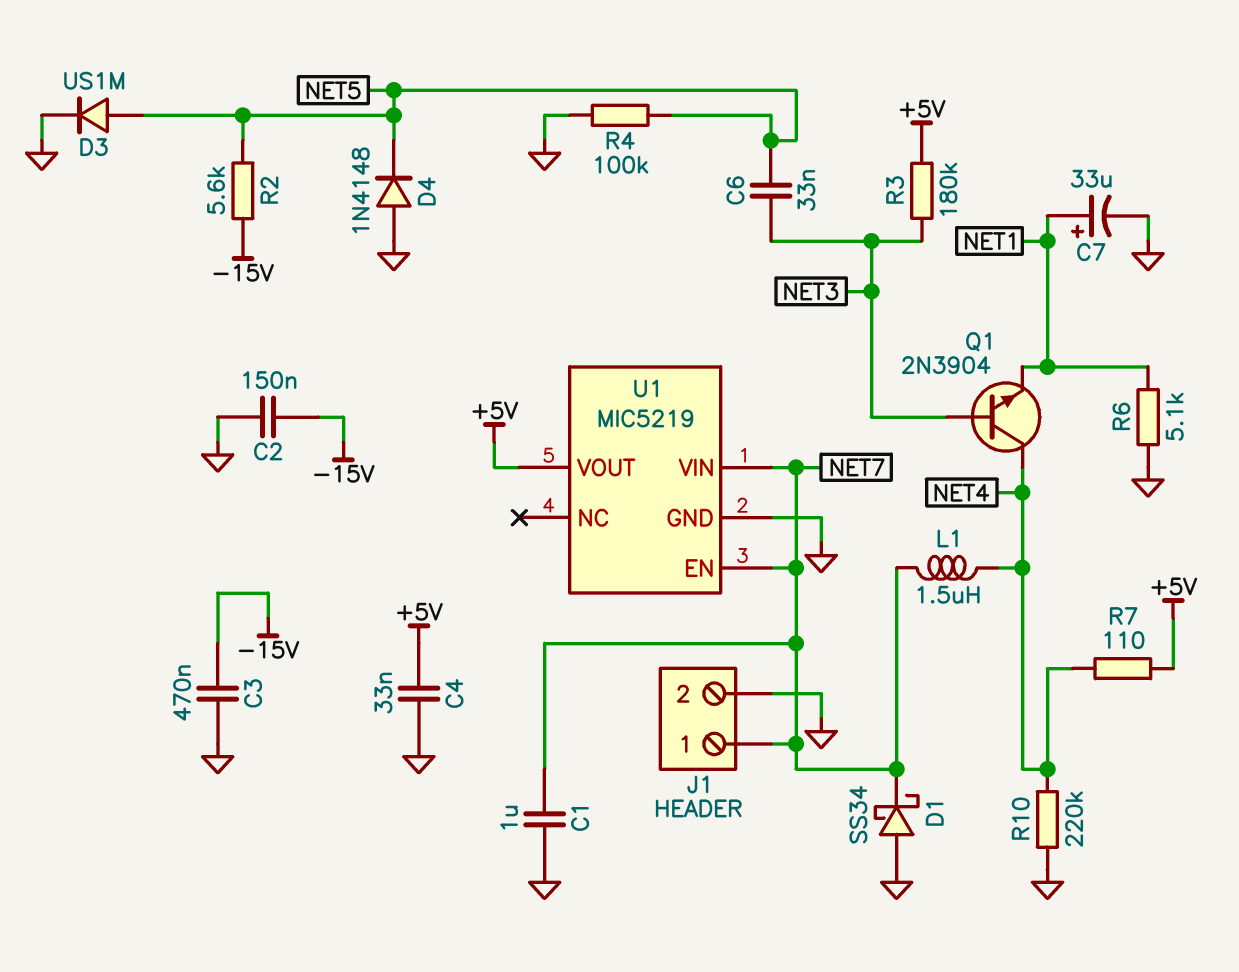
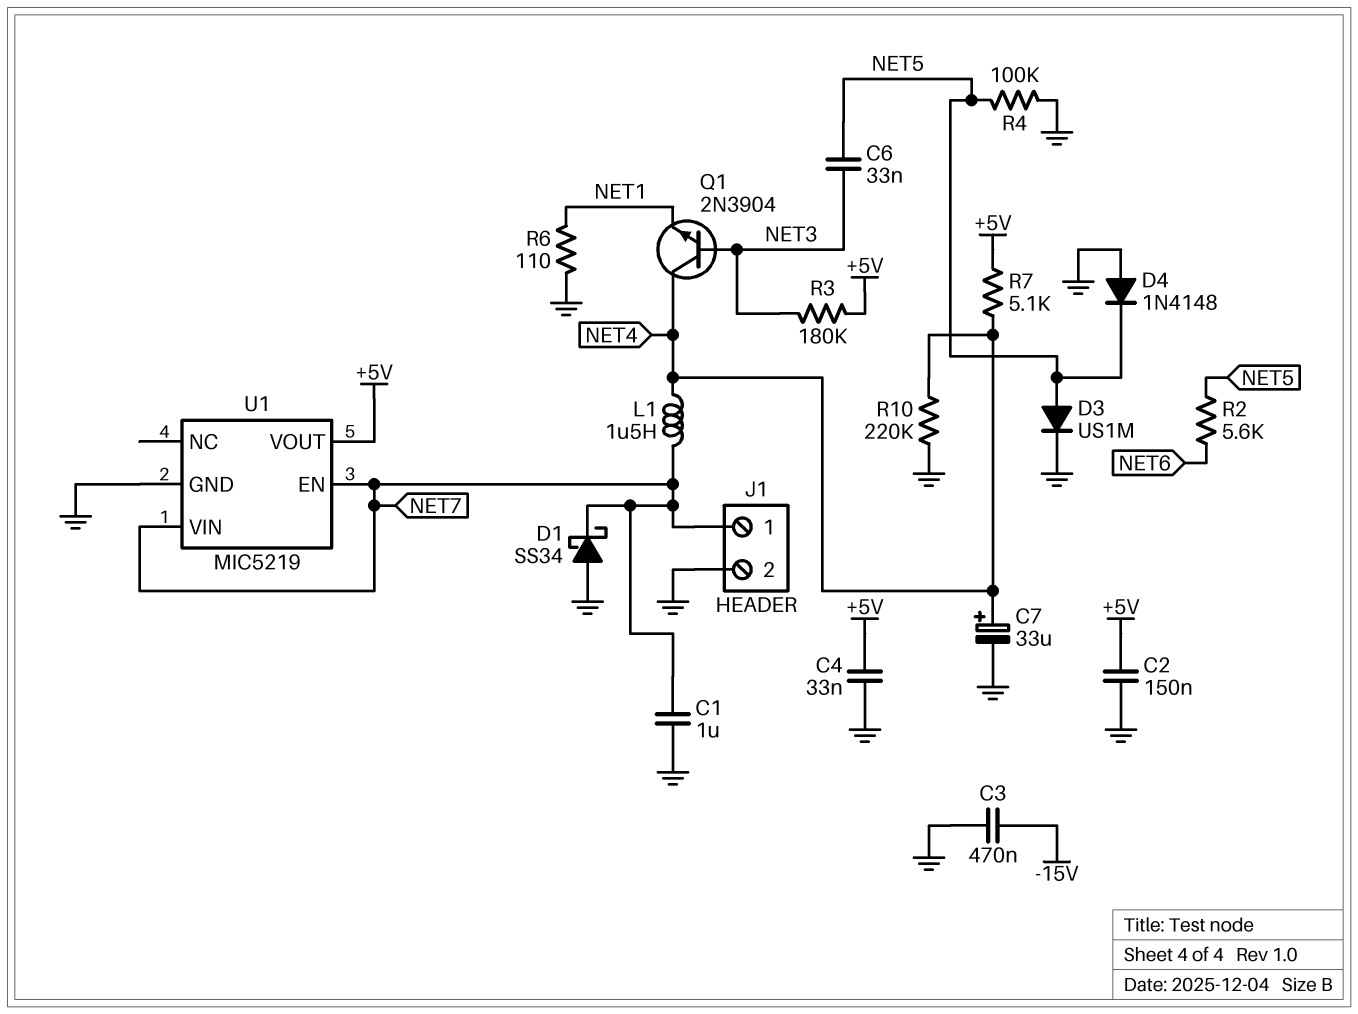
C2: 150nF (-15V, GND) -> 150nF (+5V, GND)
C7: 33uF (plus NET1, minus GND) -> 33uF (plus NET4, minus GND)
R2: 5.6k (-15V, NET5) -> 5.6k (NET5, NET6)
R6: 5.1k (GND, NET1) -> 110 (GND, NET1)
R7: 110 (+5V, NET4) -> 5.1k (+5V, NET4)

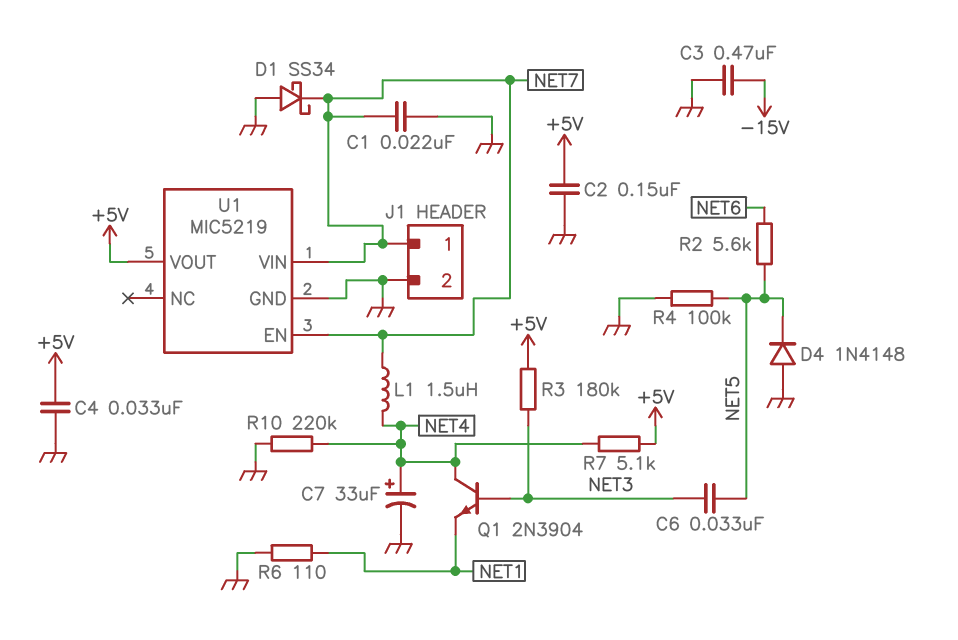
C1: 1uF (GND, NET7) -> 22nF (GND, NET7)
D3: diode US1M (A NET5, K GND) -> none

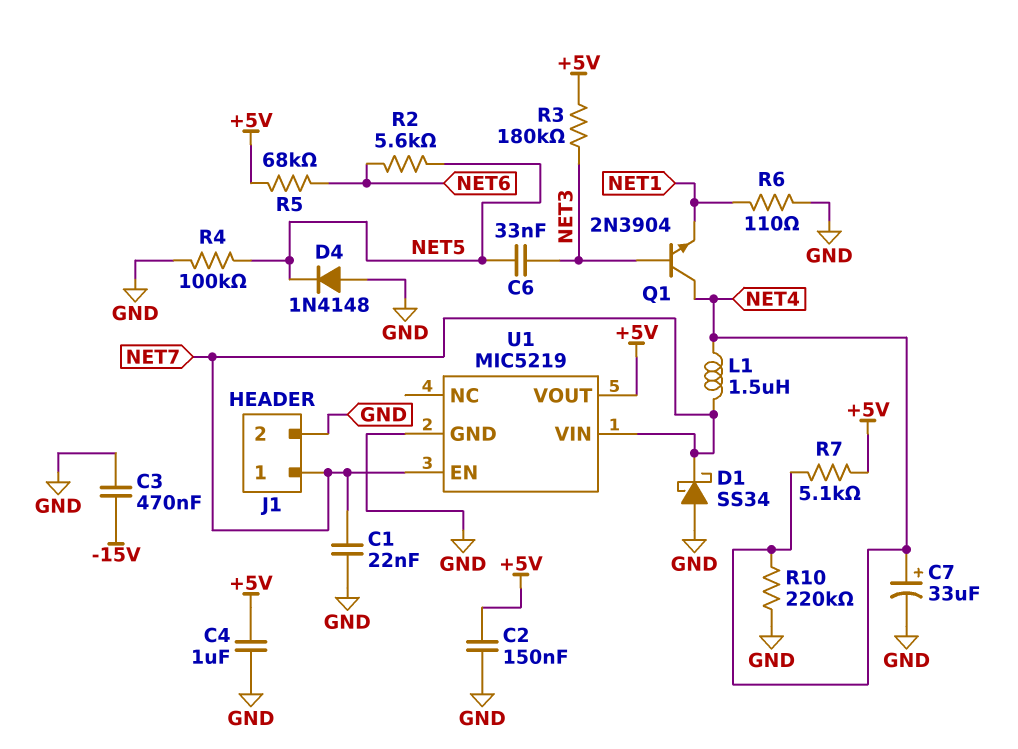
C4: 33nF (+5V, GND) -> 1uF (+5V, GND)
R5: none -> 68k (+5V, NET6)

